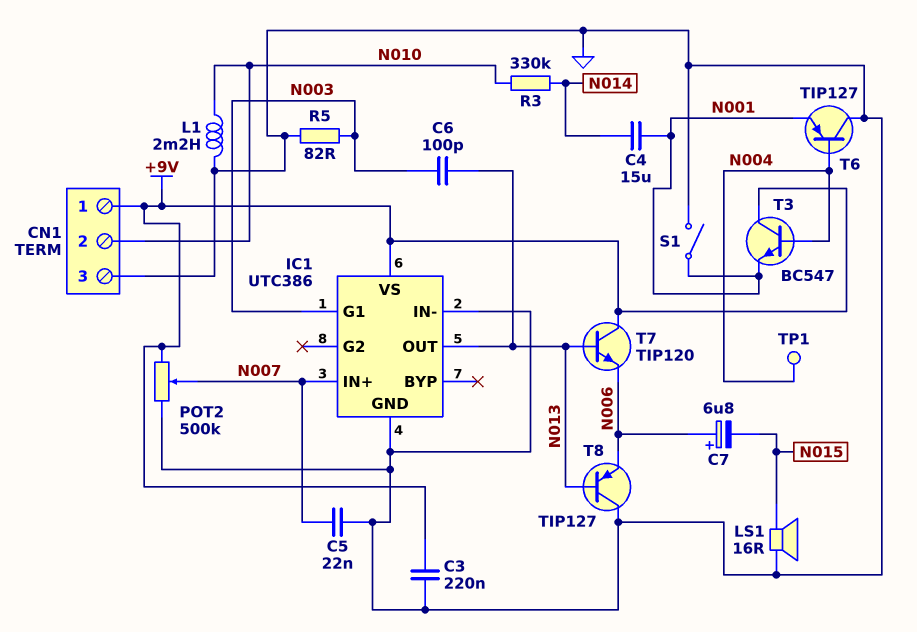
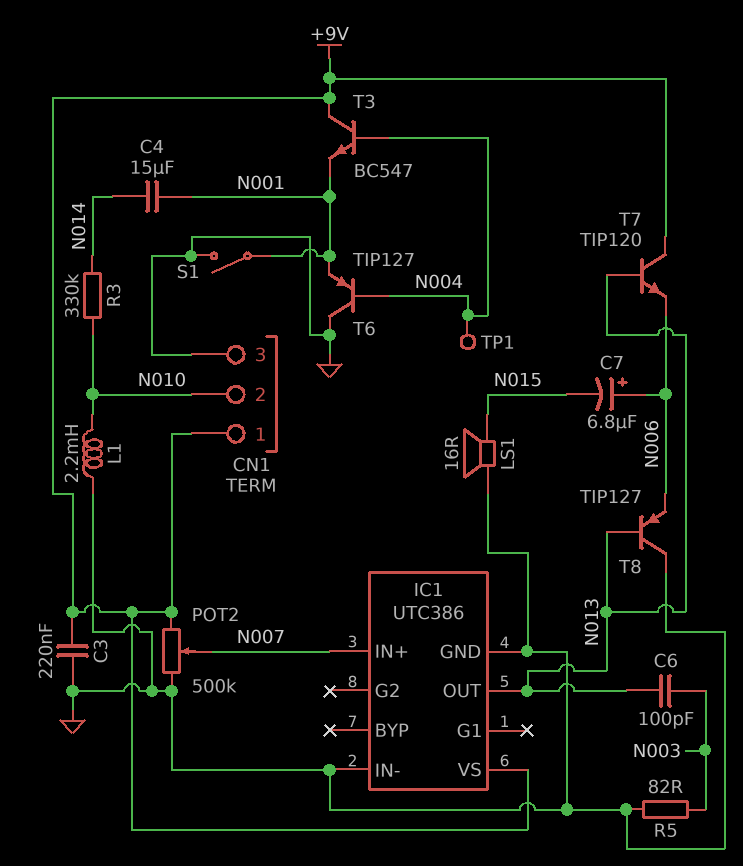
C5: 22nF (GND, N007) -> none
IC1 pin G1: N003 -> none

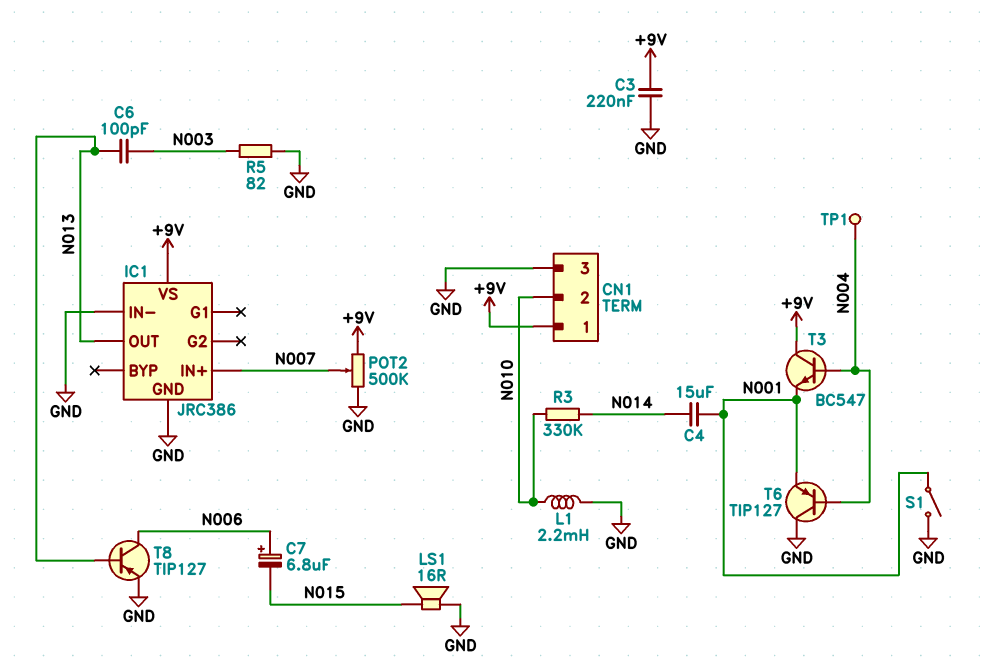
IC1: UTC386 -> JRC386
T7: NPN TIP120 (B N013, C +9V, E N006) -> none
T8: PNP TIP127 (B N013, C GND, E N006) -> PNP TIP127 (B N013, C N006, E GND)

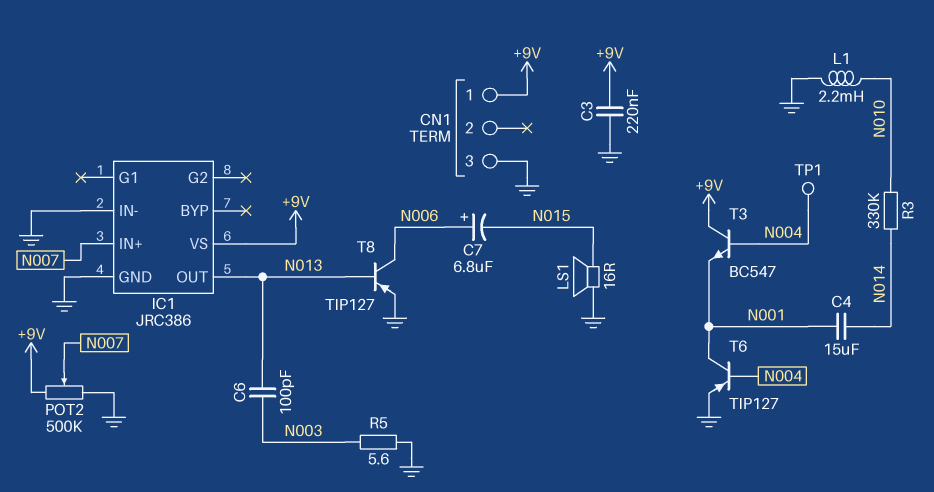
CN1 pin 2: N010 -> none
R5: 82 (GND, N003) -> 5.6 (GND, N003)
S1: switch (GND, N001) -> none
T6: PNP TIP127 (B N004, C GND, E N001) -> PNP TIP127 (B N004, C N001, E GND)

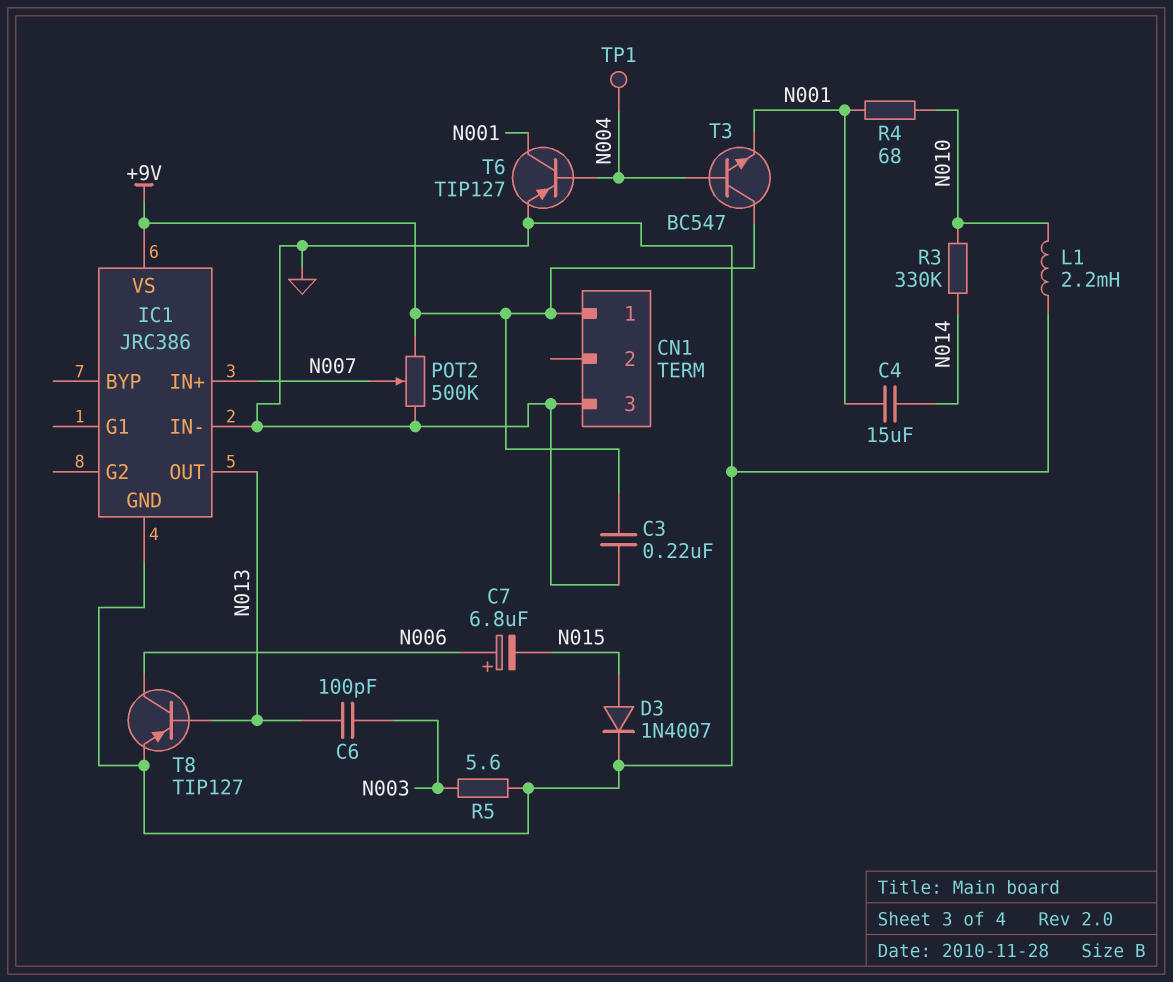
D3: none -> diode 1N4007 (A N015, K GND)
LS1: speaker 16R (GND, N015) -> none
R4: none -> 68 (N001, N010)

